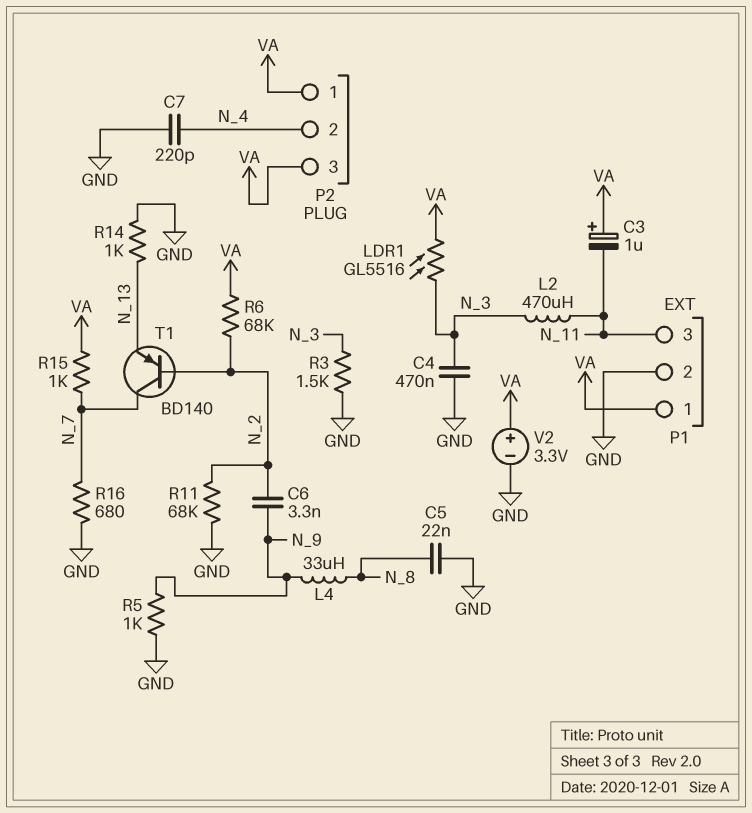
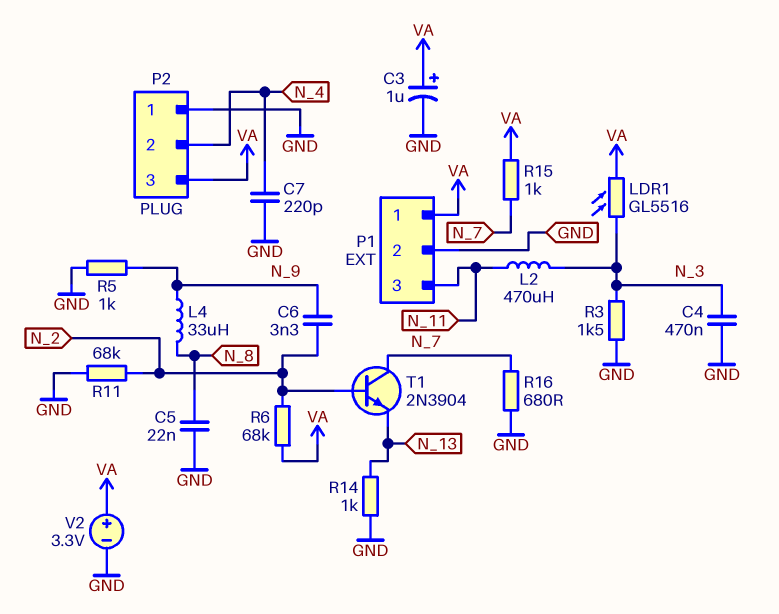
C3: 1uF (plus VA, minus N_11) -> 1uF (plus VA, minus GND)
P2 pin 1: VA -> GND
T1: PNP BD140 (B N_2, C N_7, E N_13) -> NPN 2N3904 (B N_2, C N_7, E N_13)

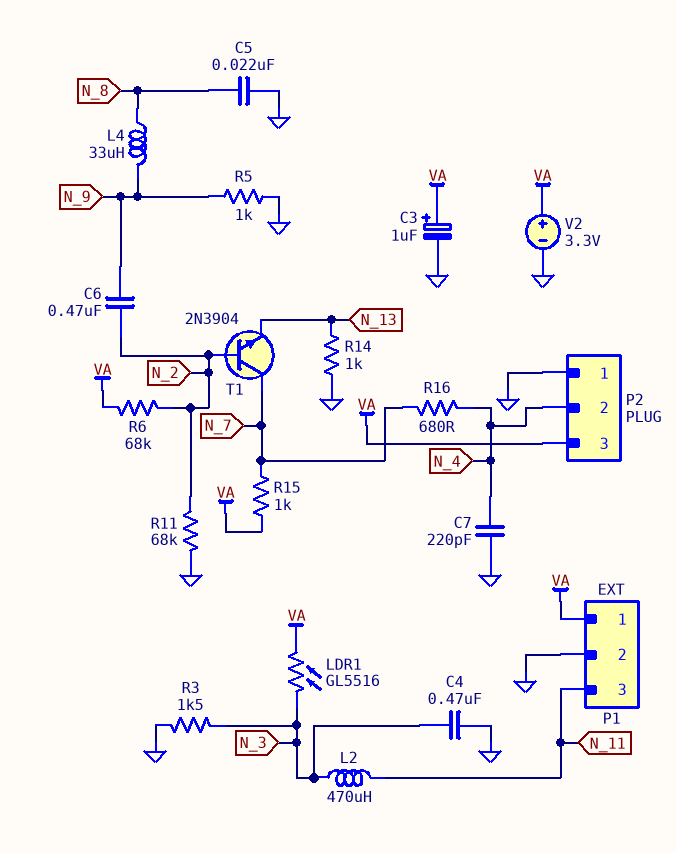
C6: 3.3nF (N_2, N_9) -> 470nF (N_2, N_9)
R16: 680 (GND, N_7) -> 680 (N_4, N_7)

